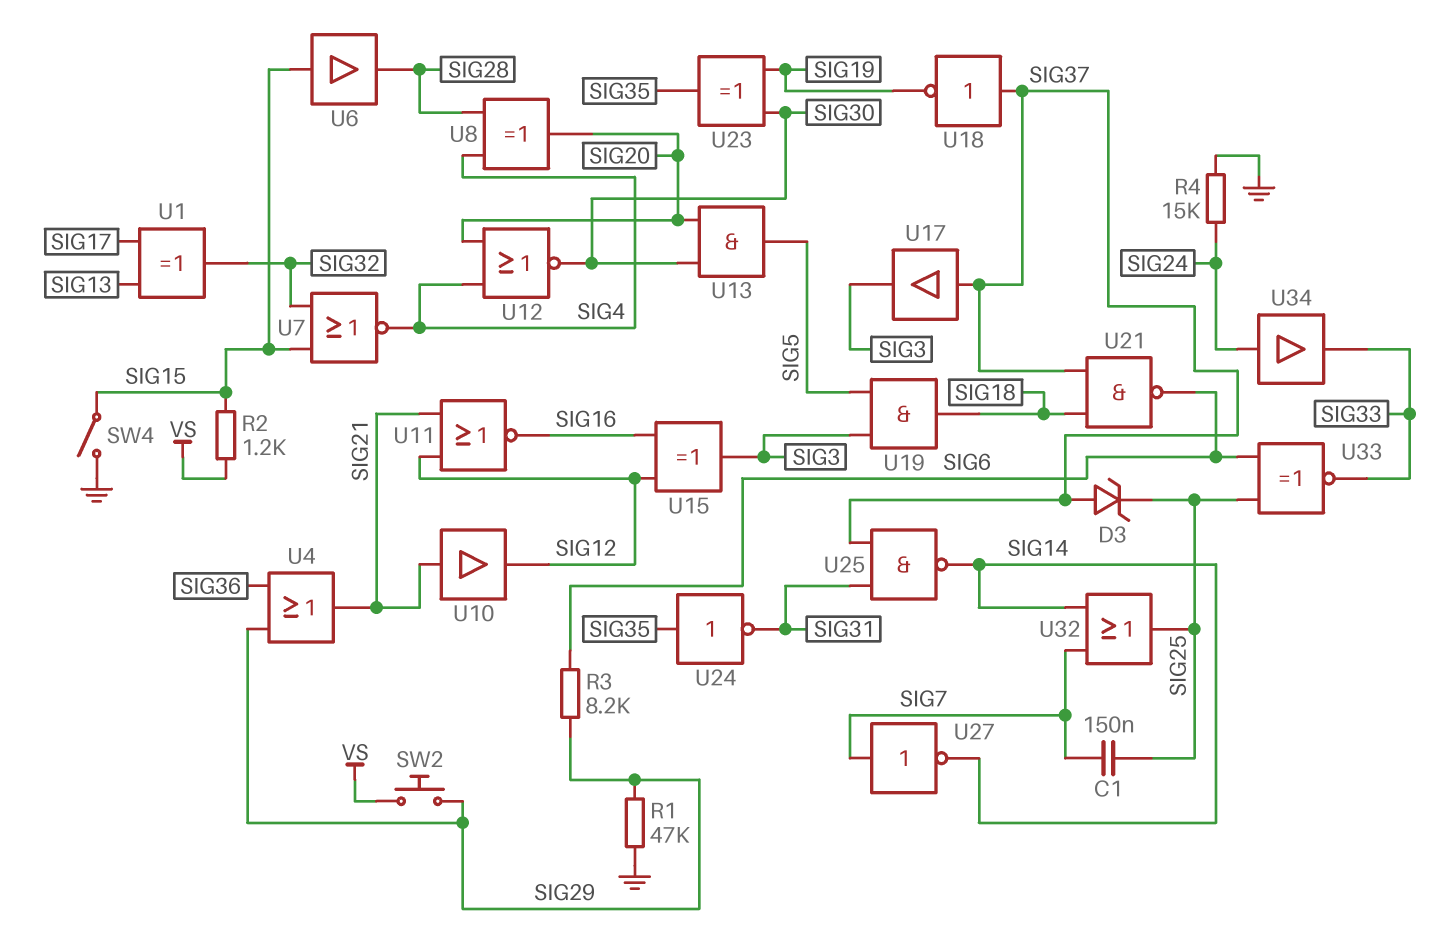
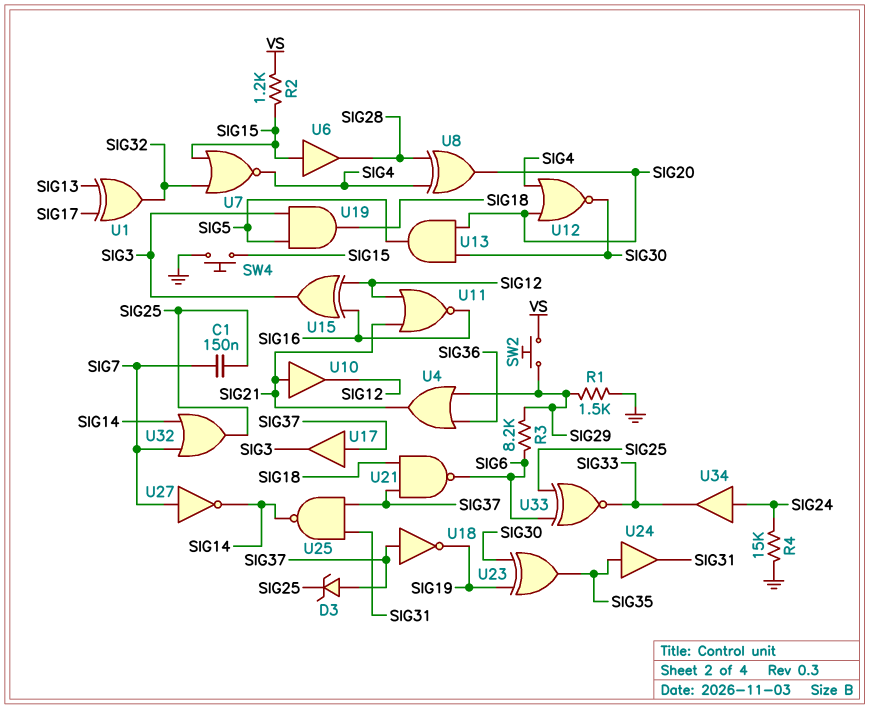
R1: 47k (GND, SIG29) -> 1.5k (GND, SIG29)
SW4: switch (GND, SIG15) -> button (GND, SIG15)
U24: NOT (in SIG35, out SIG31) -> buffer (in SIG35, out SIG31)

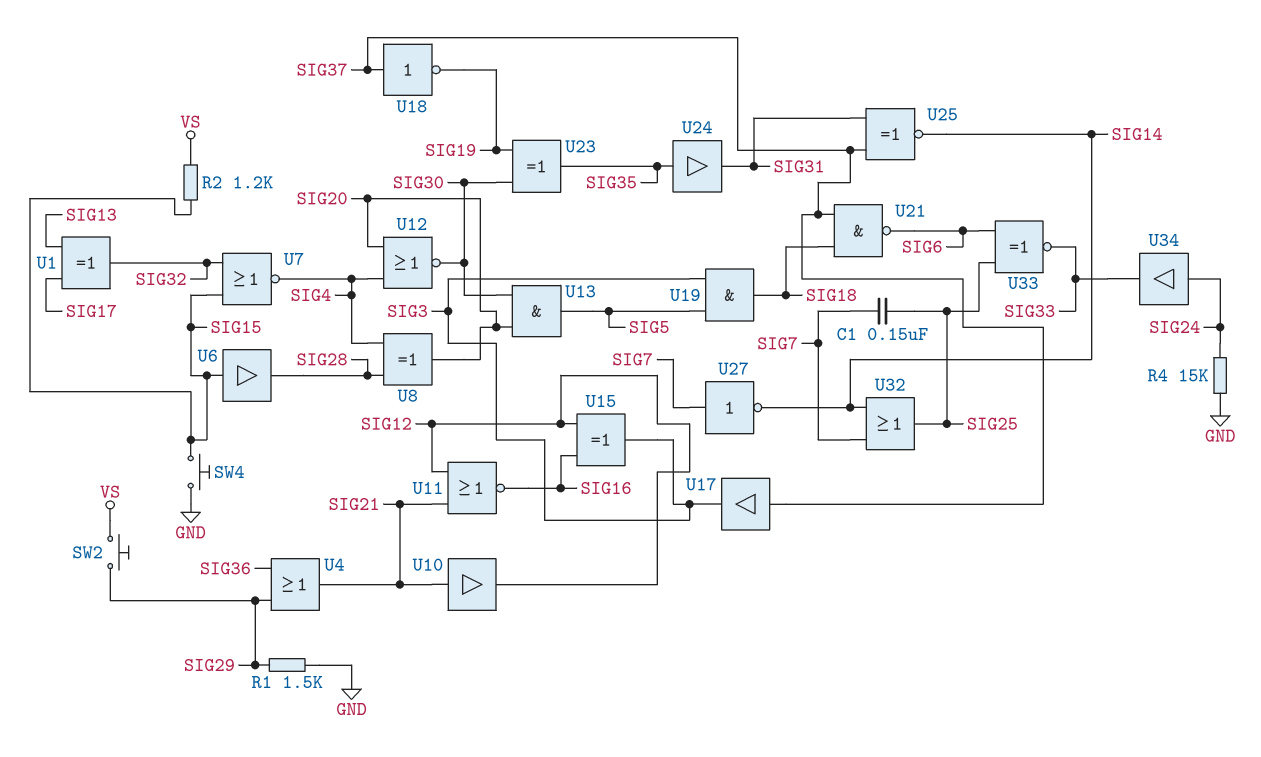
D3: zener (A SIG37, K SIG25) -> none
R3: 8.2k (SIG6, SIG29) -> none
U25: NAND (in SIG31, in SIG37, out SIG14) -> XNOR (in SIG31, in SIG37, out SIG14)

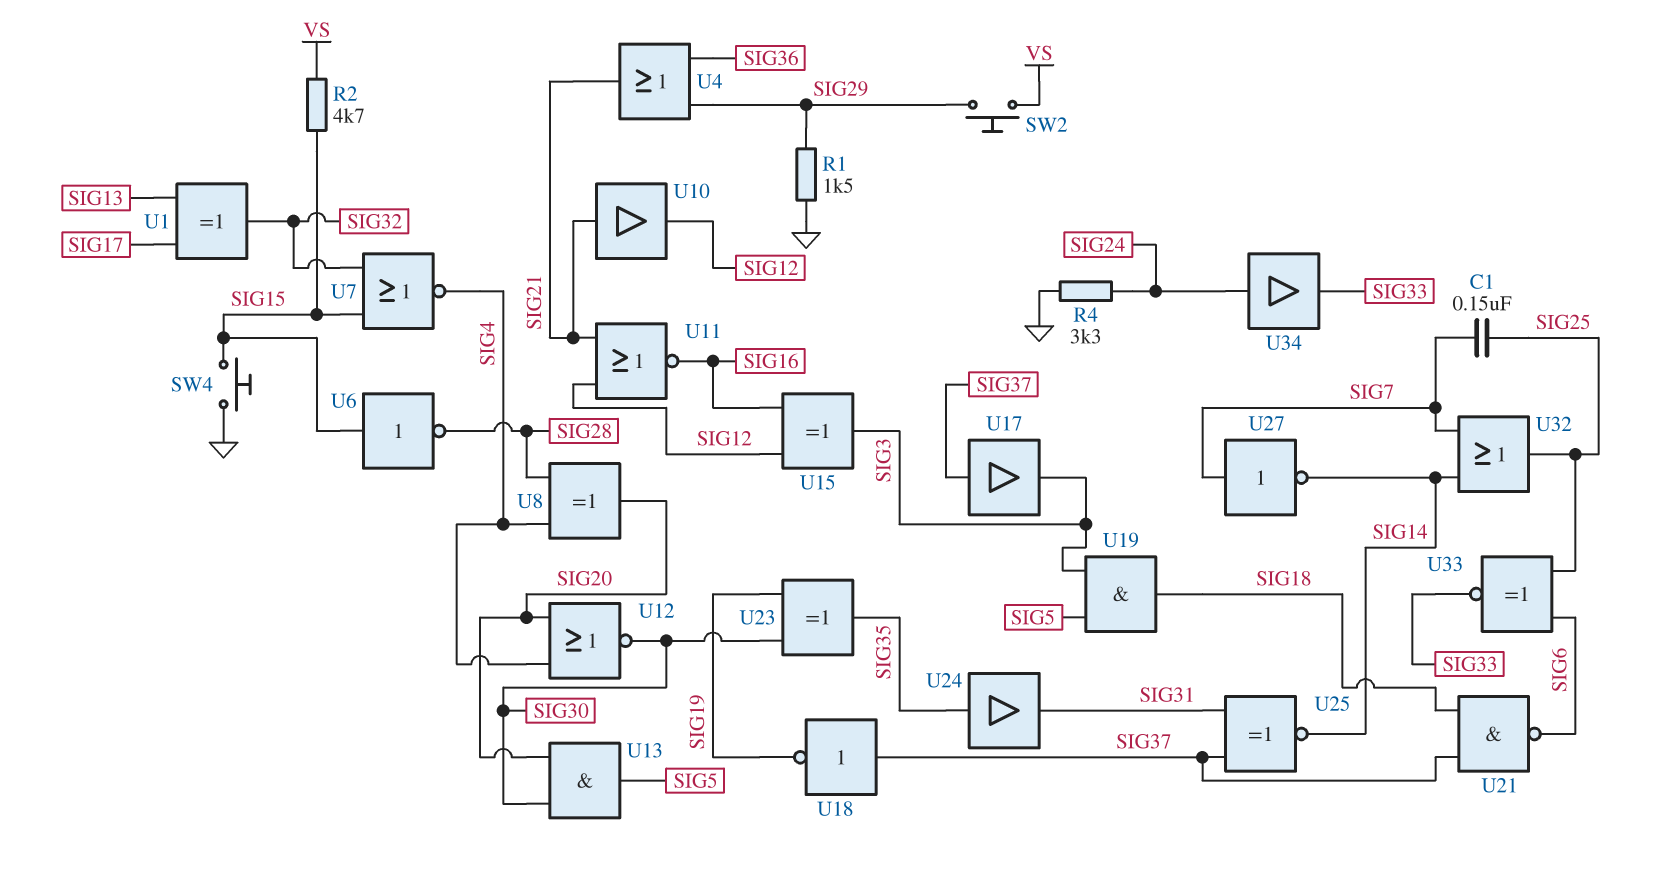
R2: 1.2k (SIG15, VS) -> 4.7k (SIG15, VS)
R4: 15k (GND, SIG24) -> 3.3k (GND, SIG24)
U6: buffer (in SIG15, out SIG28) -> NOT (in SIG15, out SIG28)

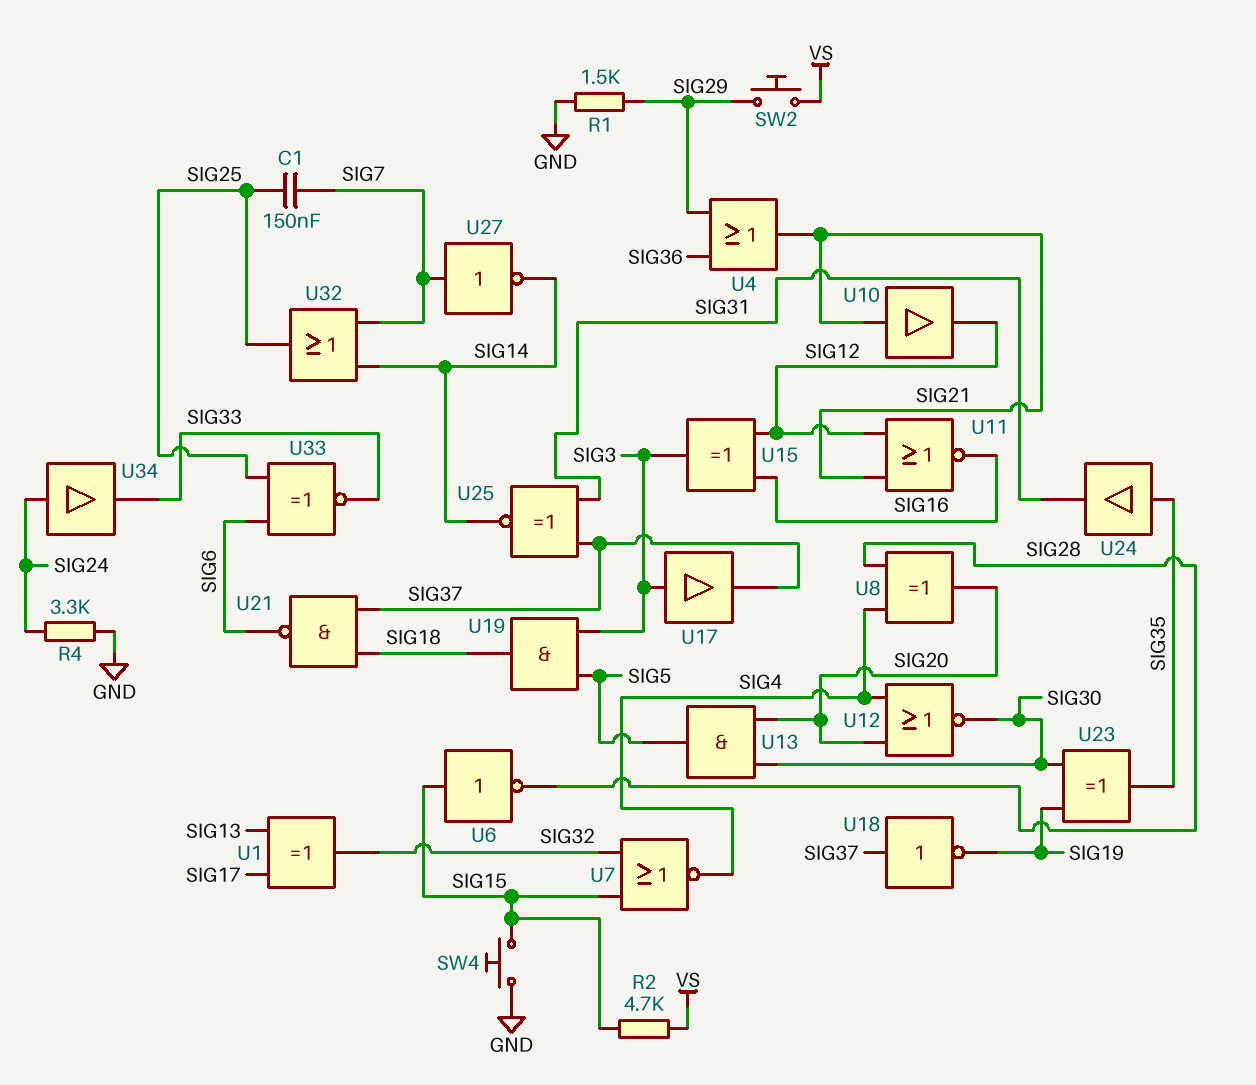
U17: buffer (in SIG37, out SIG3) -> buffer (in SIG3, out SIG37)

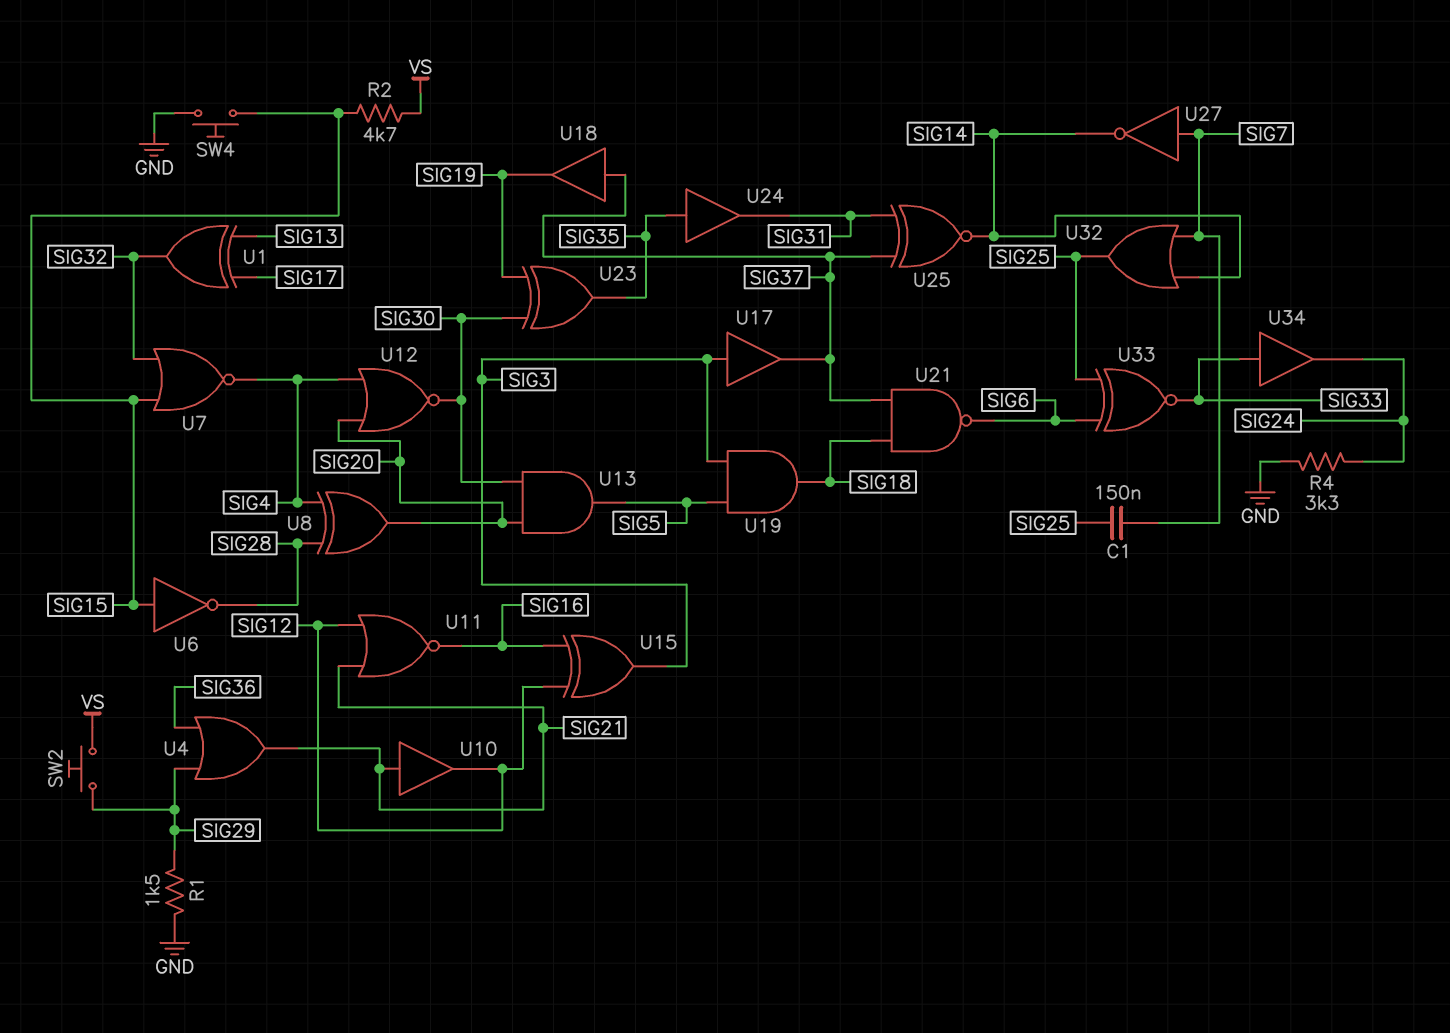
U18: NOT (in SIG37, out SIG19) -> buffer (in SIG37, out SIG19)
U34: buffer (in SIG24, out SIG33) -> buffer (in SIG33, out SIG24)

